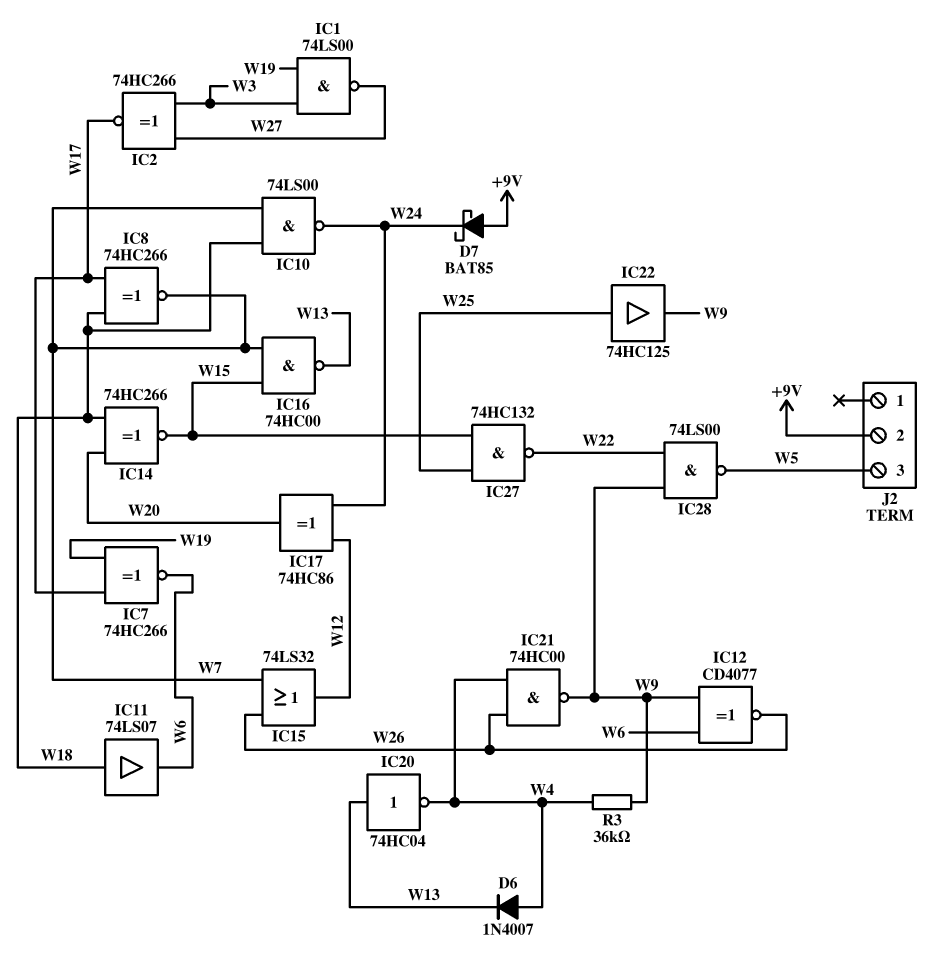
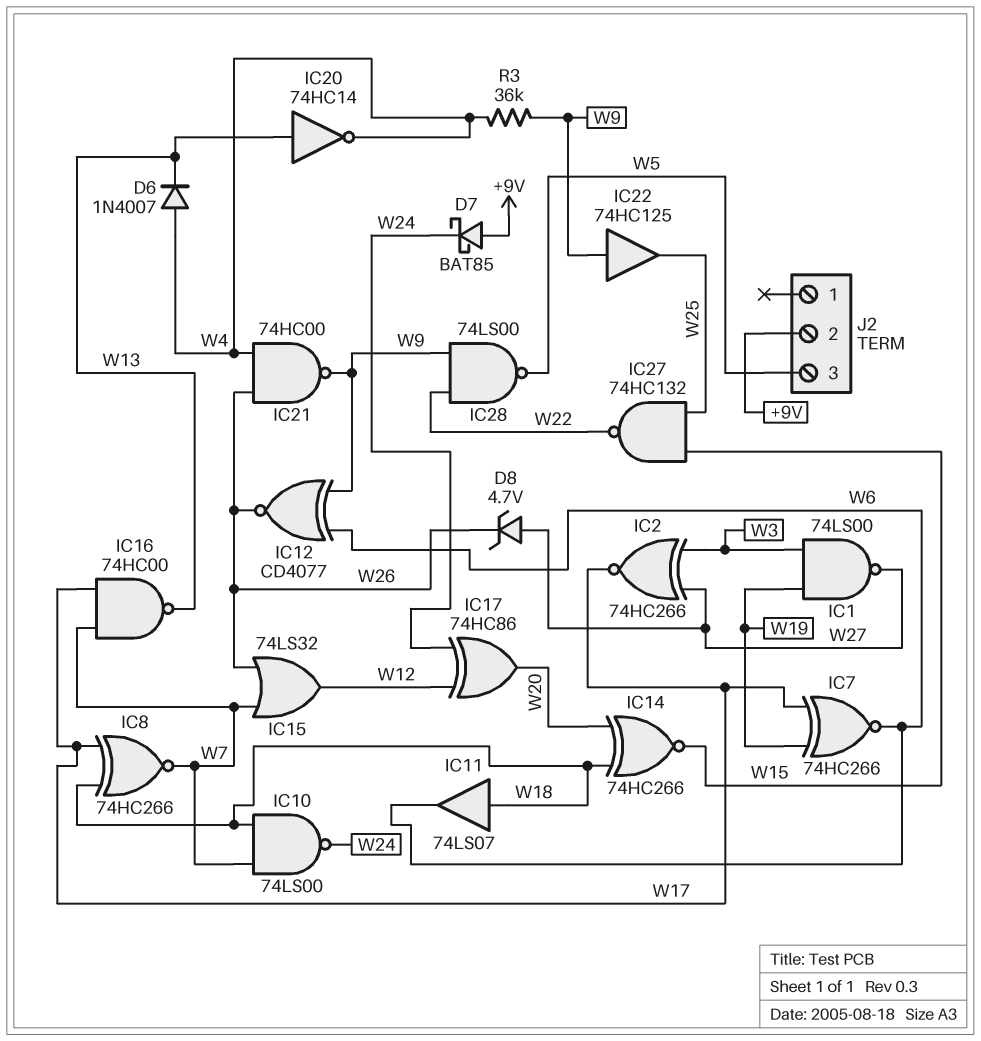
D8: none -> zener 4.7V (A W27, K W26)
IC16: NAND 74HC00 (in W7, in W15, out W13) -> NAND 74HC00 (in W7, in W17, out W13)
IC20: NOT 74HC04 (in W13, out W4) -> NOT 74HC14 (in W13, out W4)
IC22: buffer 74HC125 (in W25, out W9) -> buffer 74HC125 (in W9, out W25)

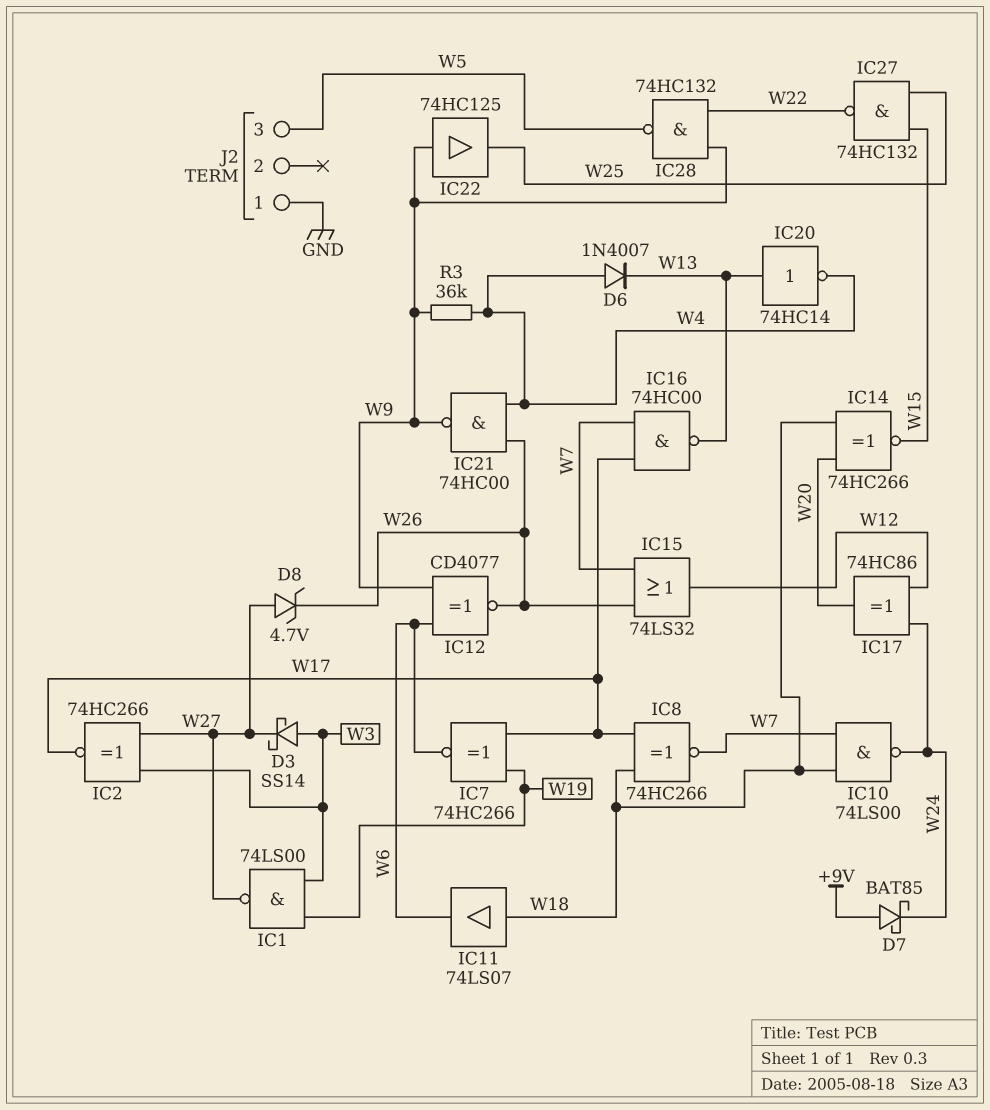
D3: none -> schottky SS14 (A W3, K W27)
IC28: NAND 74LS00 (in W9, in W22, out W5) -> NAND 74HC132 (in W9, in W22, out W5)
J2 pin 1: none -> GND
J2 pin 2: +9V -> none

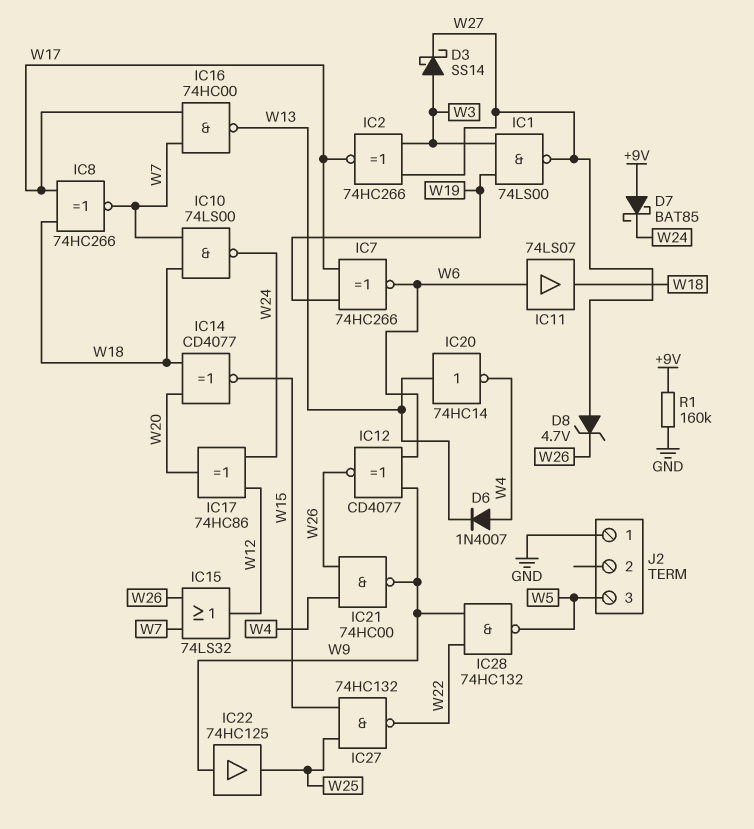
IC11: buffer 74LS07 (in W18, out W6) -> buffer 74LS07 (in W6, out W18)
IC14: XNOR 74HC266 (in W18, in W20, out W15) -> XNOR CD4077 (in W18, in W20, out W15)
R1: none -> 160k (+9V, GND)
R3: 36k (W4, W9) -> none

